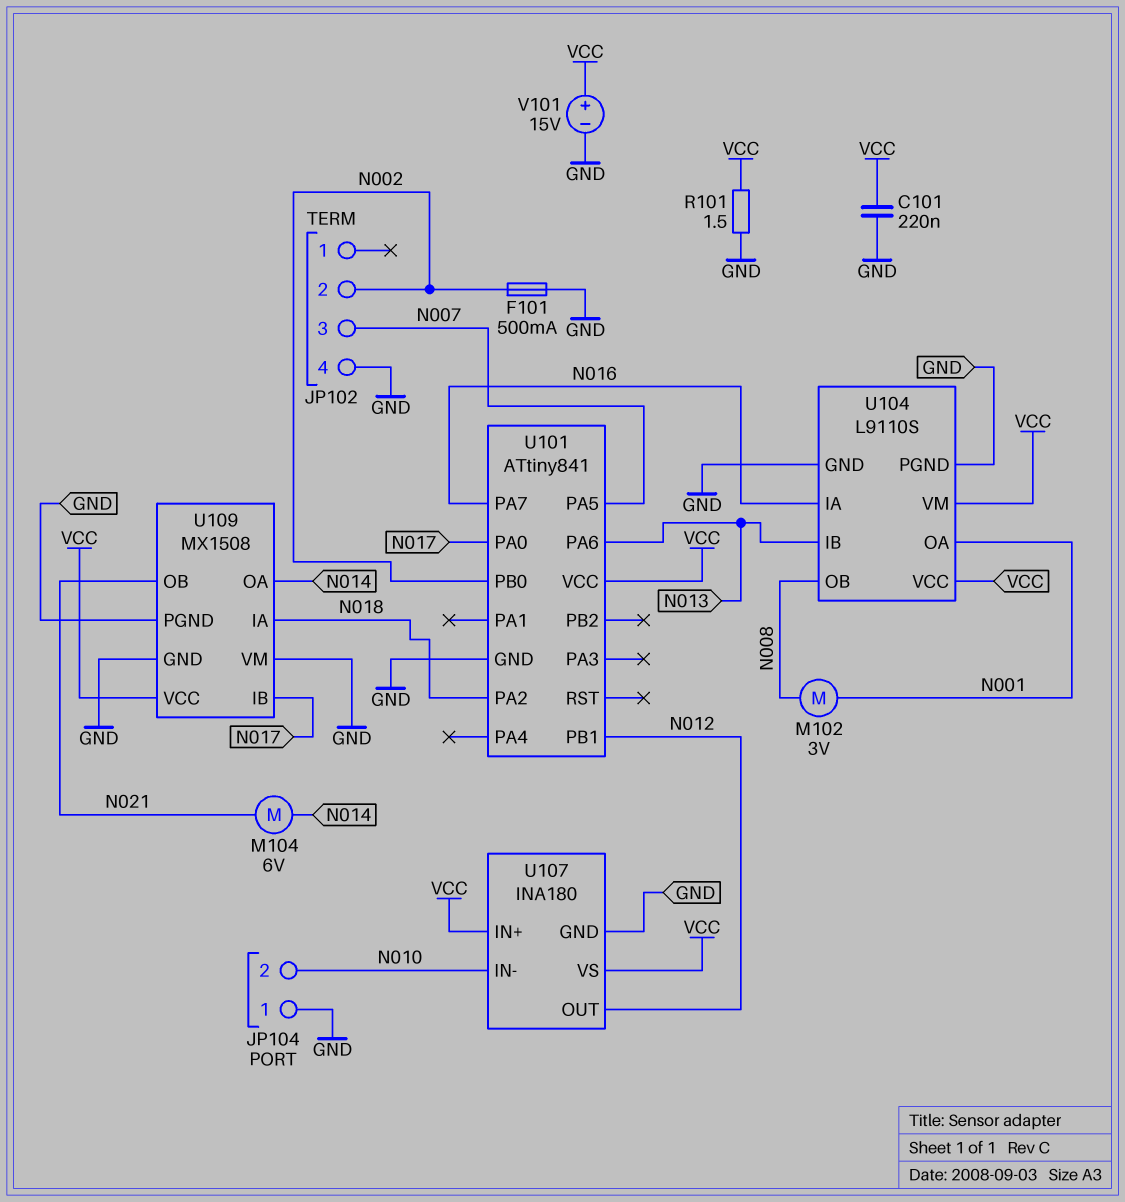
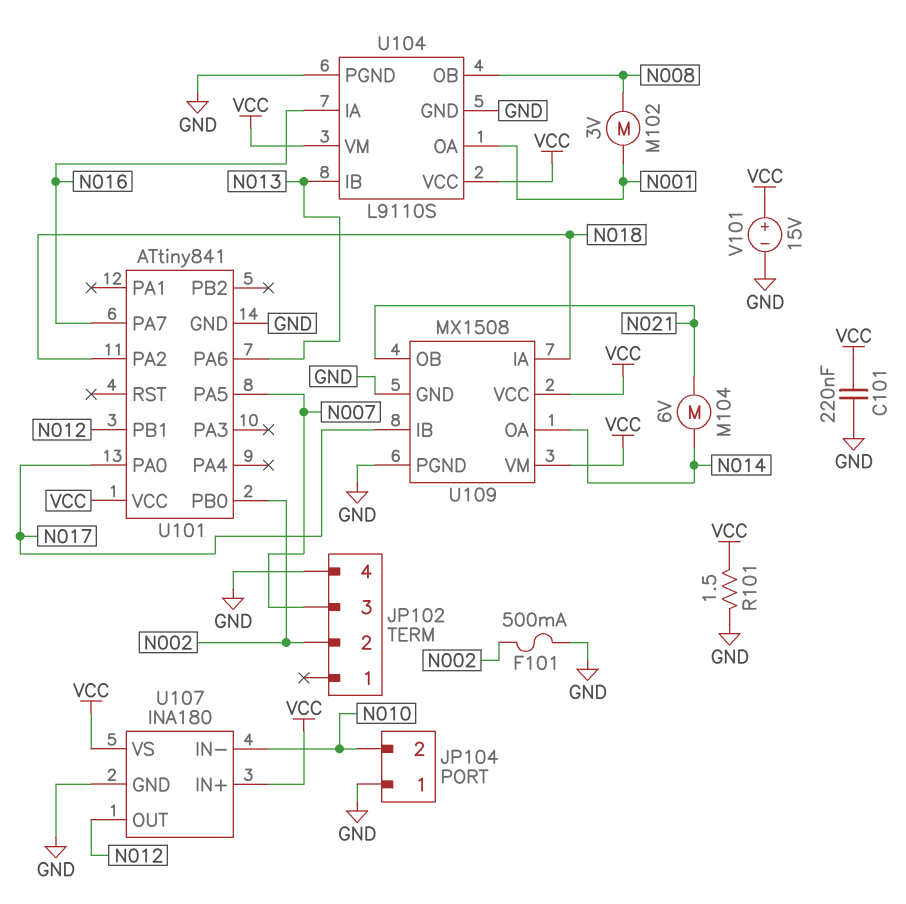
U109 pin VM: GND -> VCC

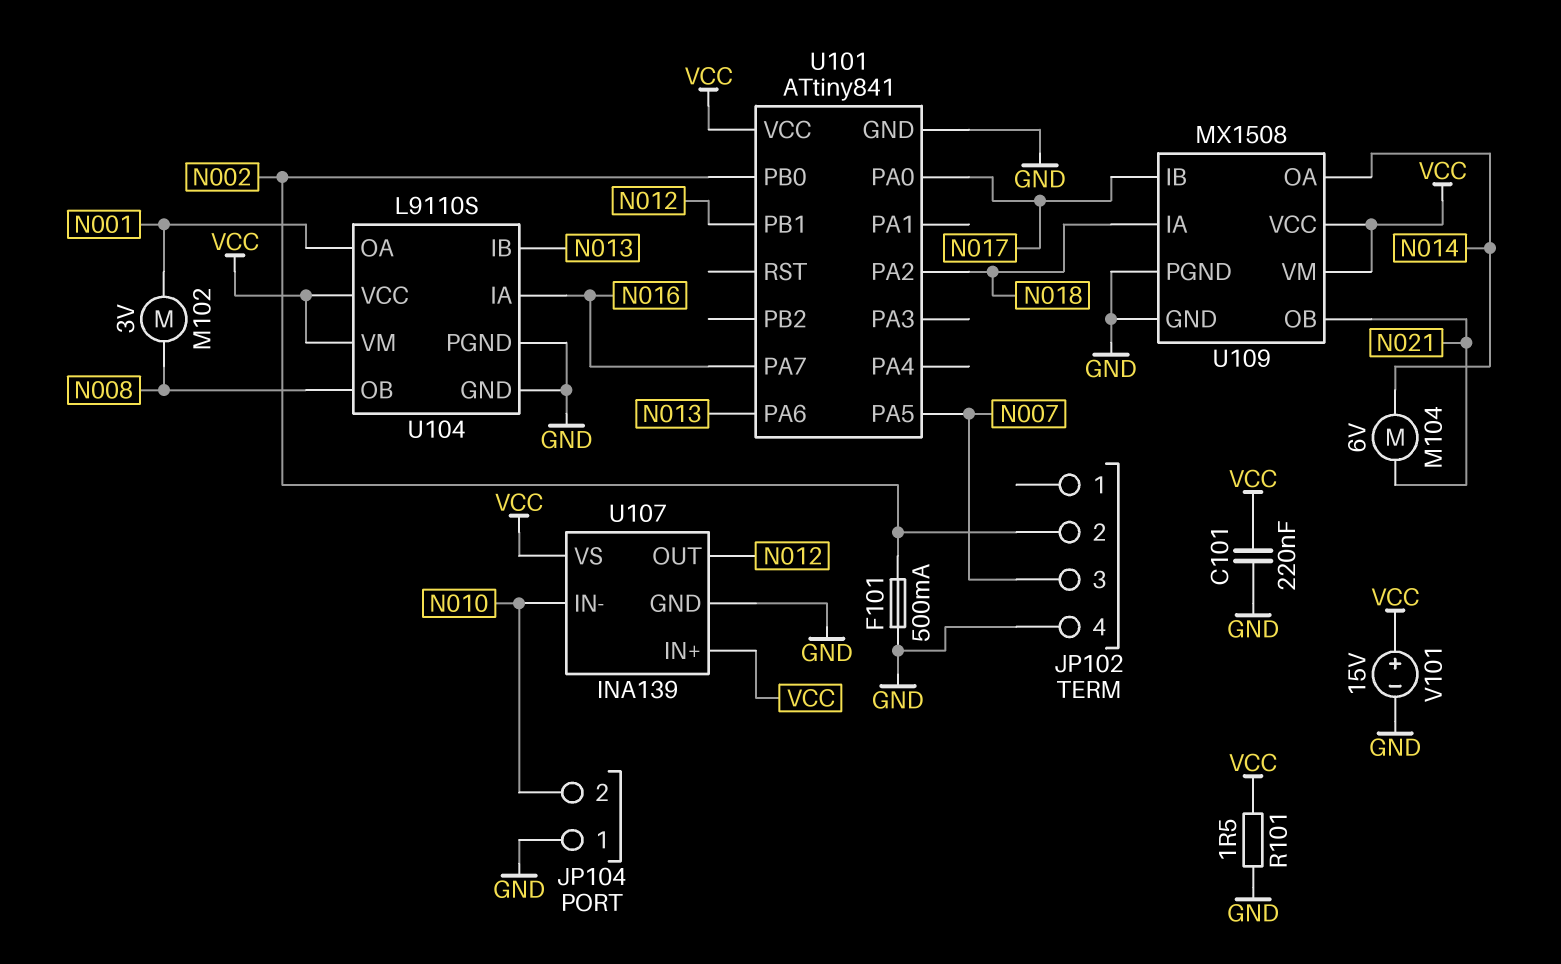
U107: INA180 -> INA139

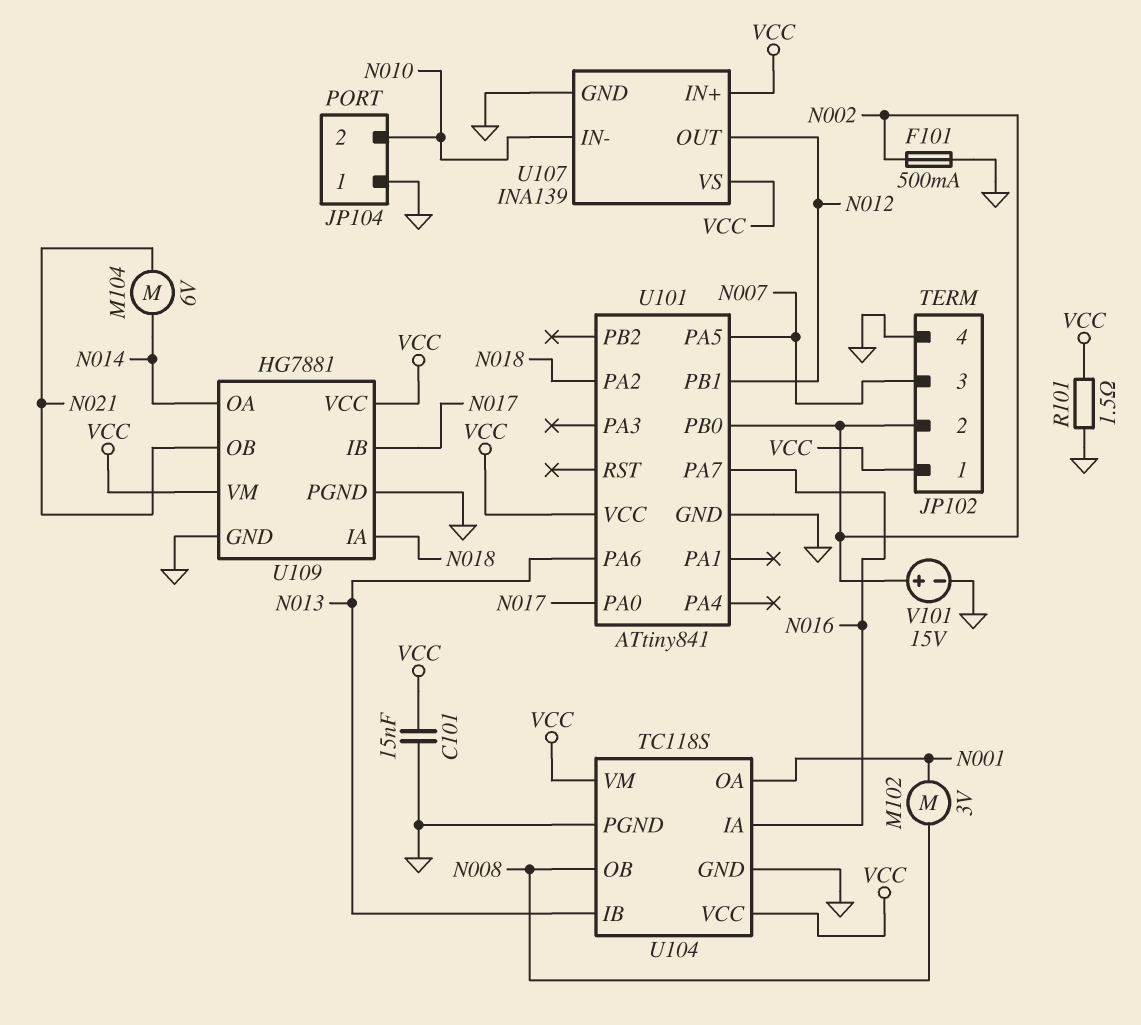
C101: 220nF (GND, VCC) -> 15nF (GND, VCC)
JP102 pin 1: none -> VCC
U104: L9110S -> TC118S
U109: MX1508 -> HG7881
V101: 15V (plus VCC, minus GND) -> 15V (plus N002, minus GND)

